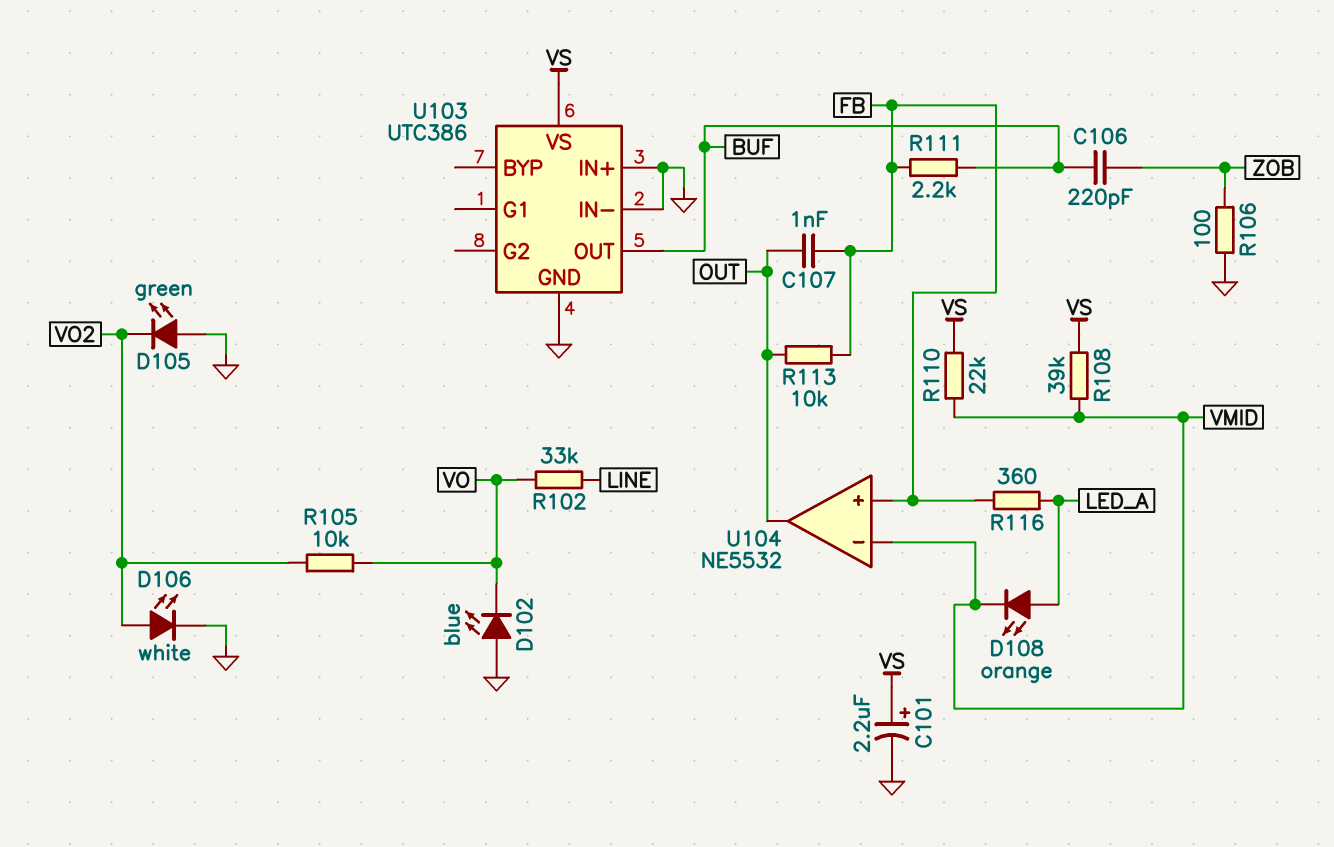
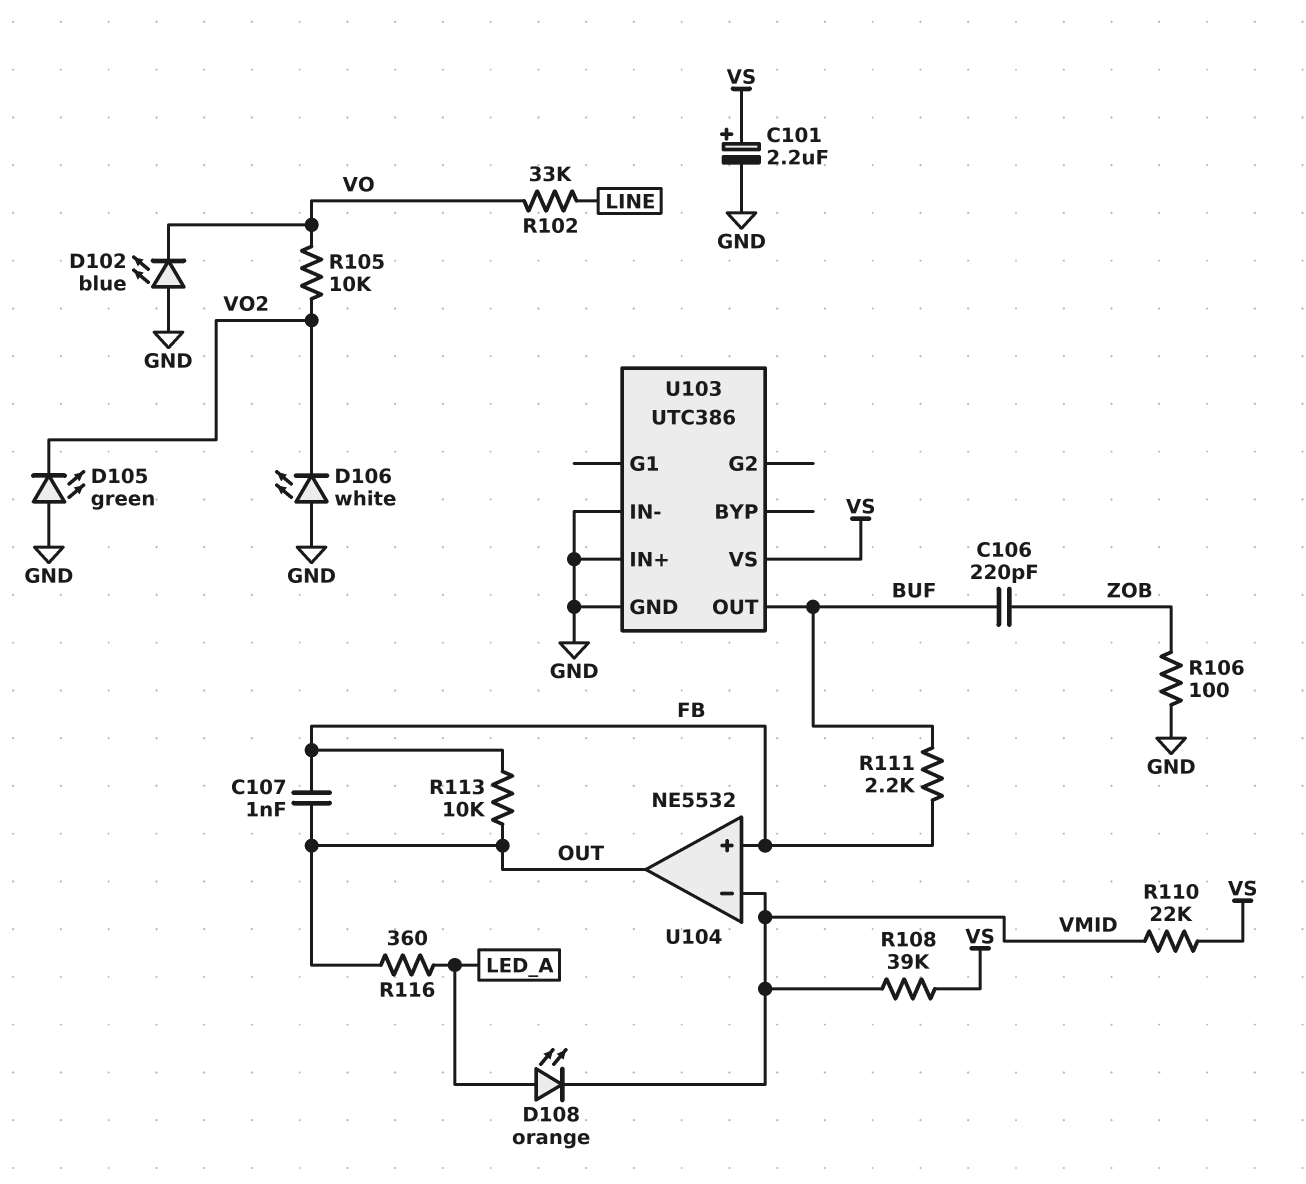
D106: LED white (A VO2, K GND) -> LED white (A GND, K VO2)
R116: 360 (FB, LED_A) -> 360 (LED_A, OUT)

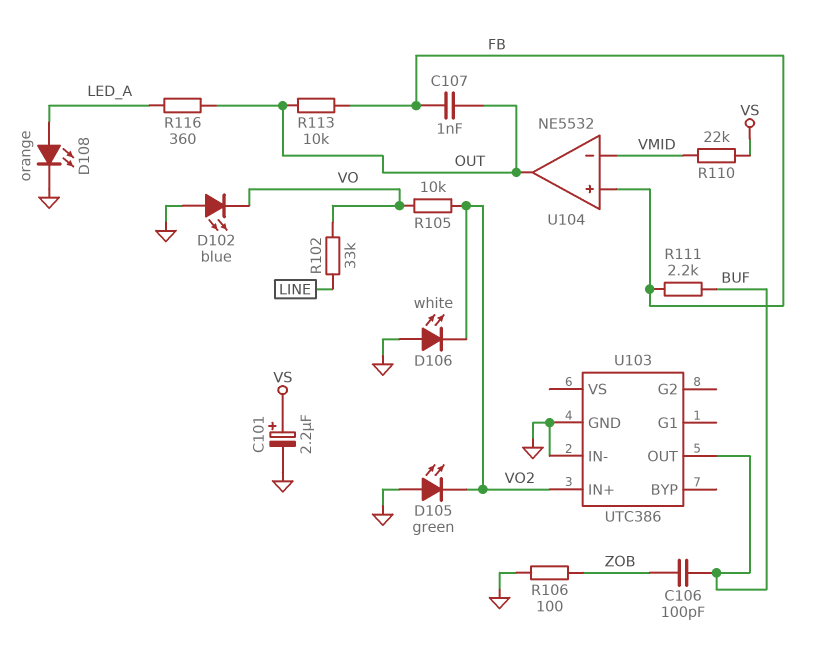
C106: 220pF (BUF, ZOB) -> 100pF (BUF, ZOB)
D108: LED orange (A LED_A, K VMID) -> LED orange (A LED_A, K GND)
R108: 39k (VMID, VS) -> none
U103 pin IN+: GND -> VO2
U103 pin VS: VS -> none

